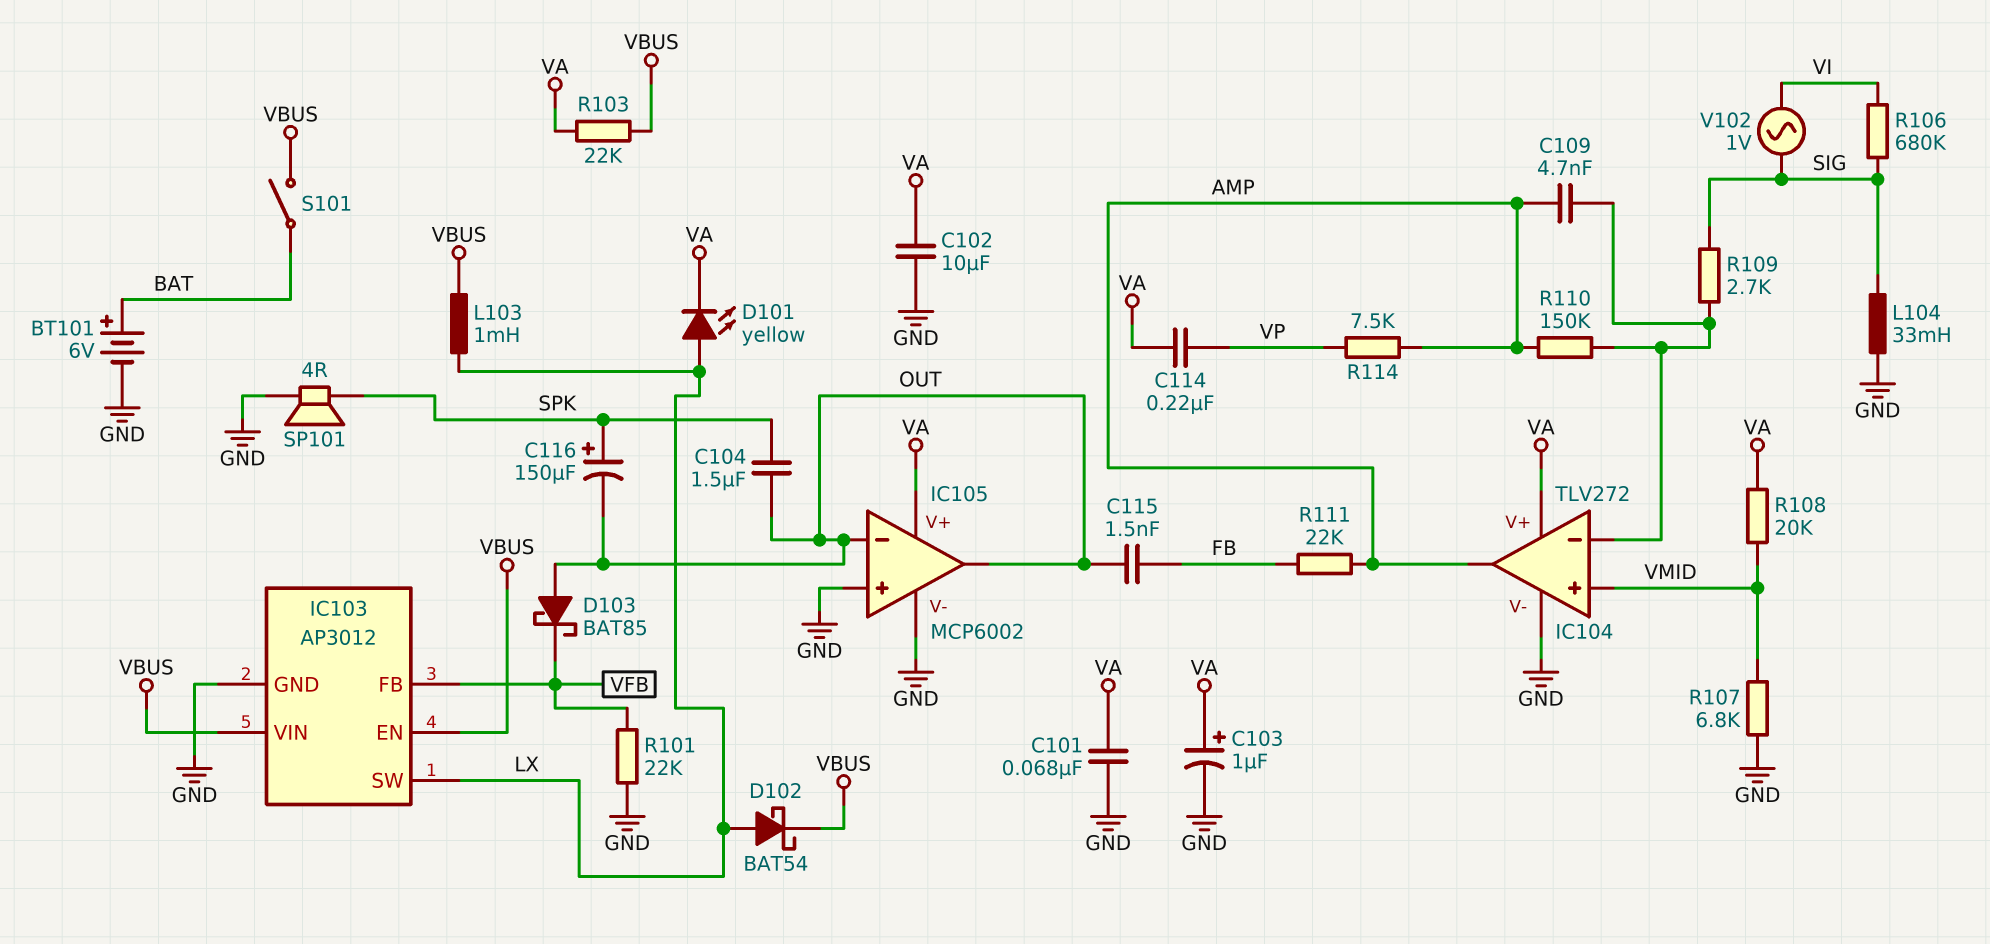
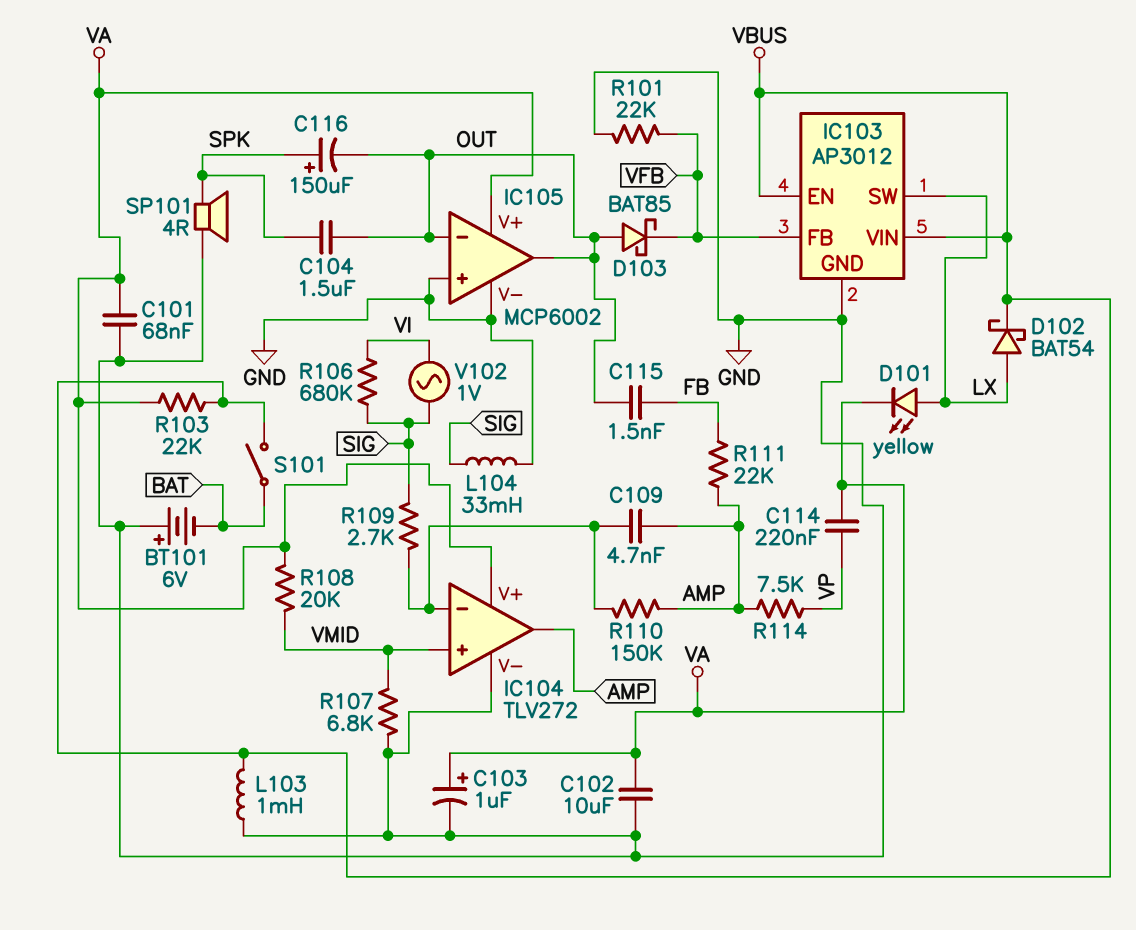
BT101: 6V (plus BAT, minus GND) -> 6V (plus GND, minus BAT)
L103: 1mH (LX, VBUS) -> 1mH (GND, VBUS)

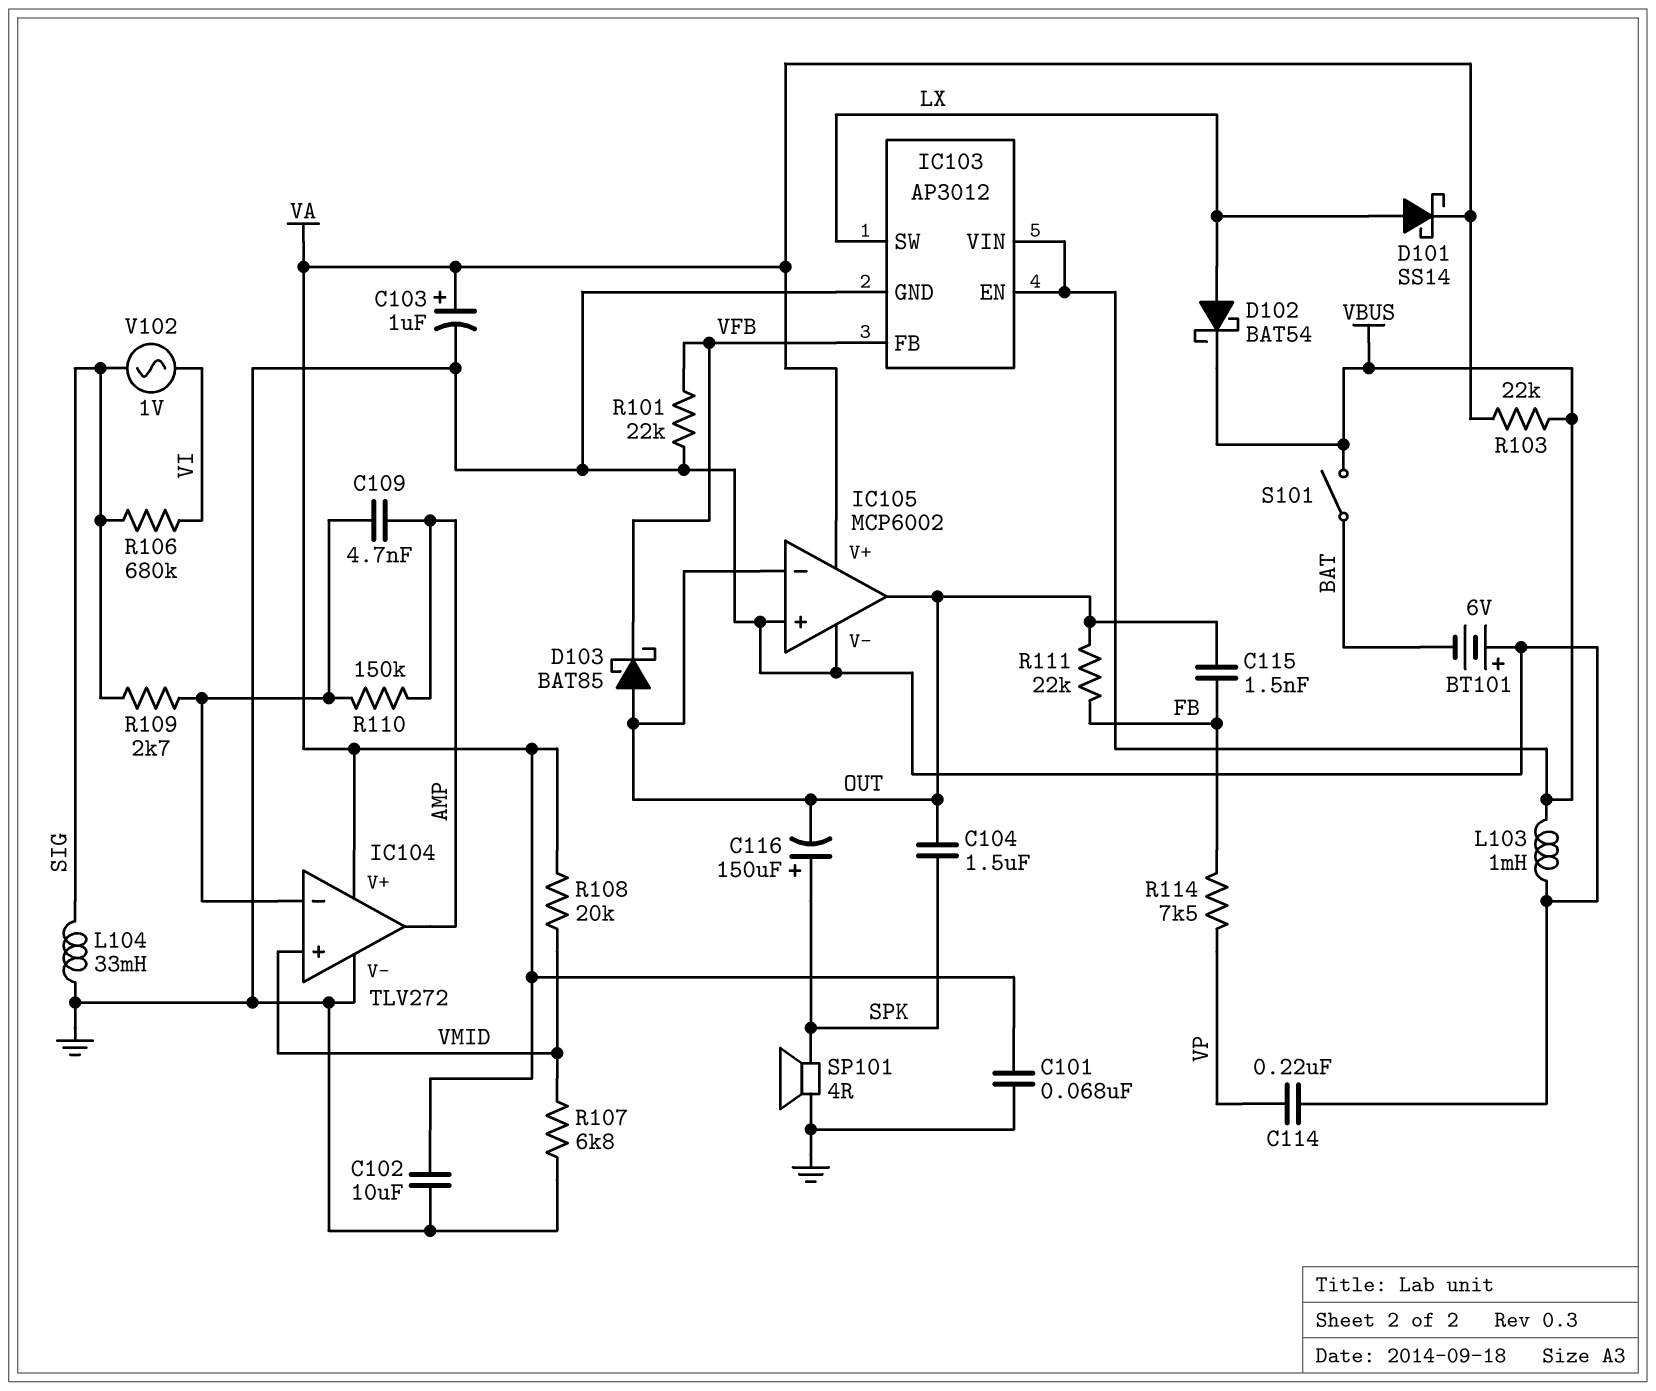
C114: 220nF (VA, VP) -> 220nF (GND, VP)
D101: LED yellow (A LX, K VA) -> schottky SS14 (A LX, K VA)
R111: 22k (AMP, FB) -> 22k (FB, OUT)
R114: 7.5k (AMP, VP) -> 7.5k (FB, VP)

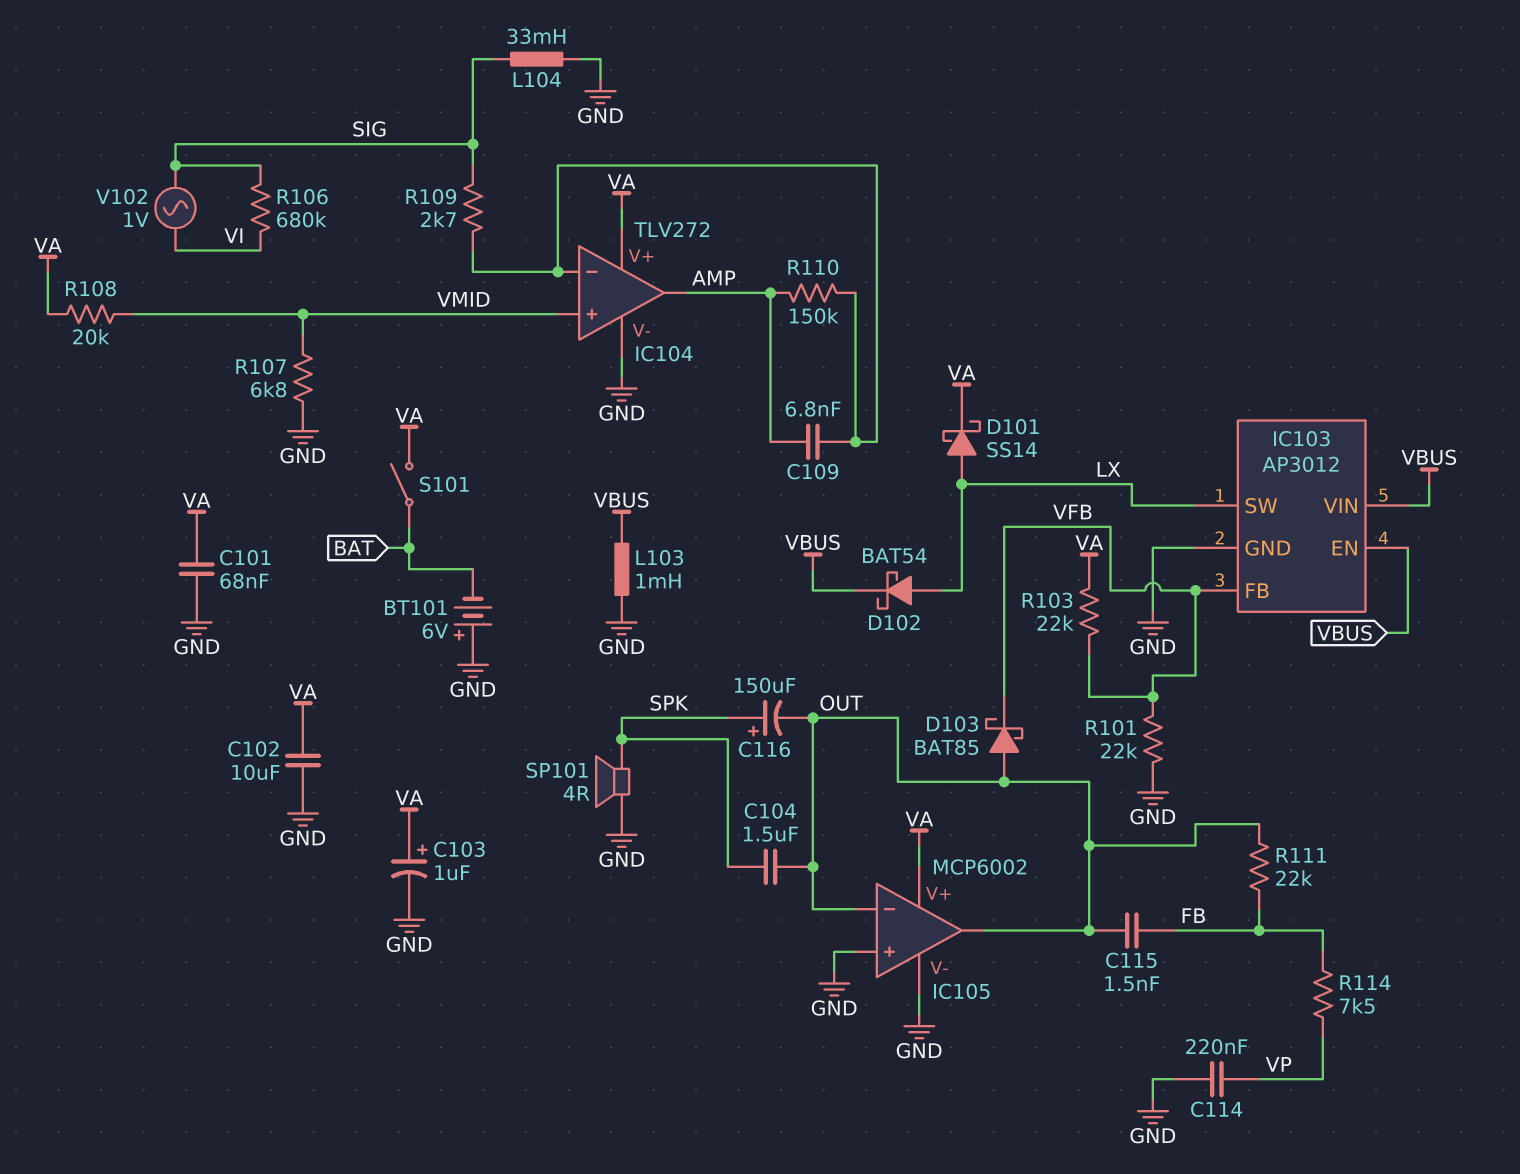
C109: 4.7nF (AMP, IC104/in-) -> 6.8nF (AMP, IC104/in-)
R103: 22k (VA, VBUS) -> 22k (VA, VFB)
S101: switch (BAT, VBUS) -> switch (BAT, VA)

